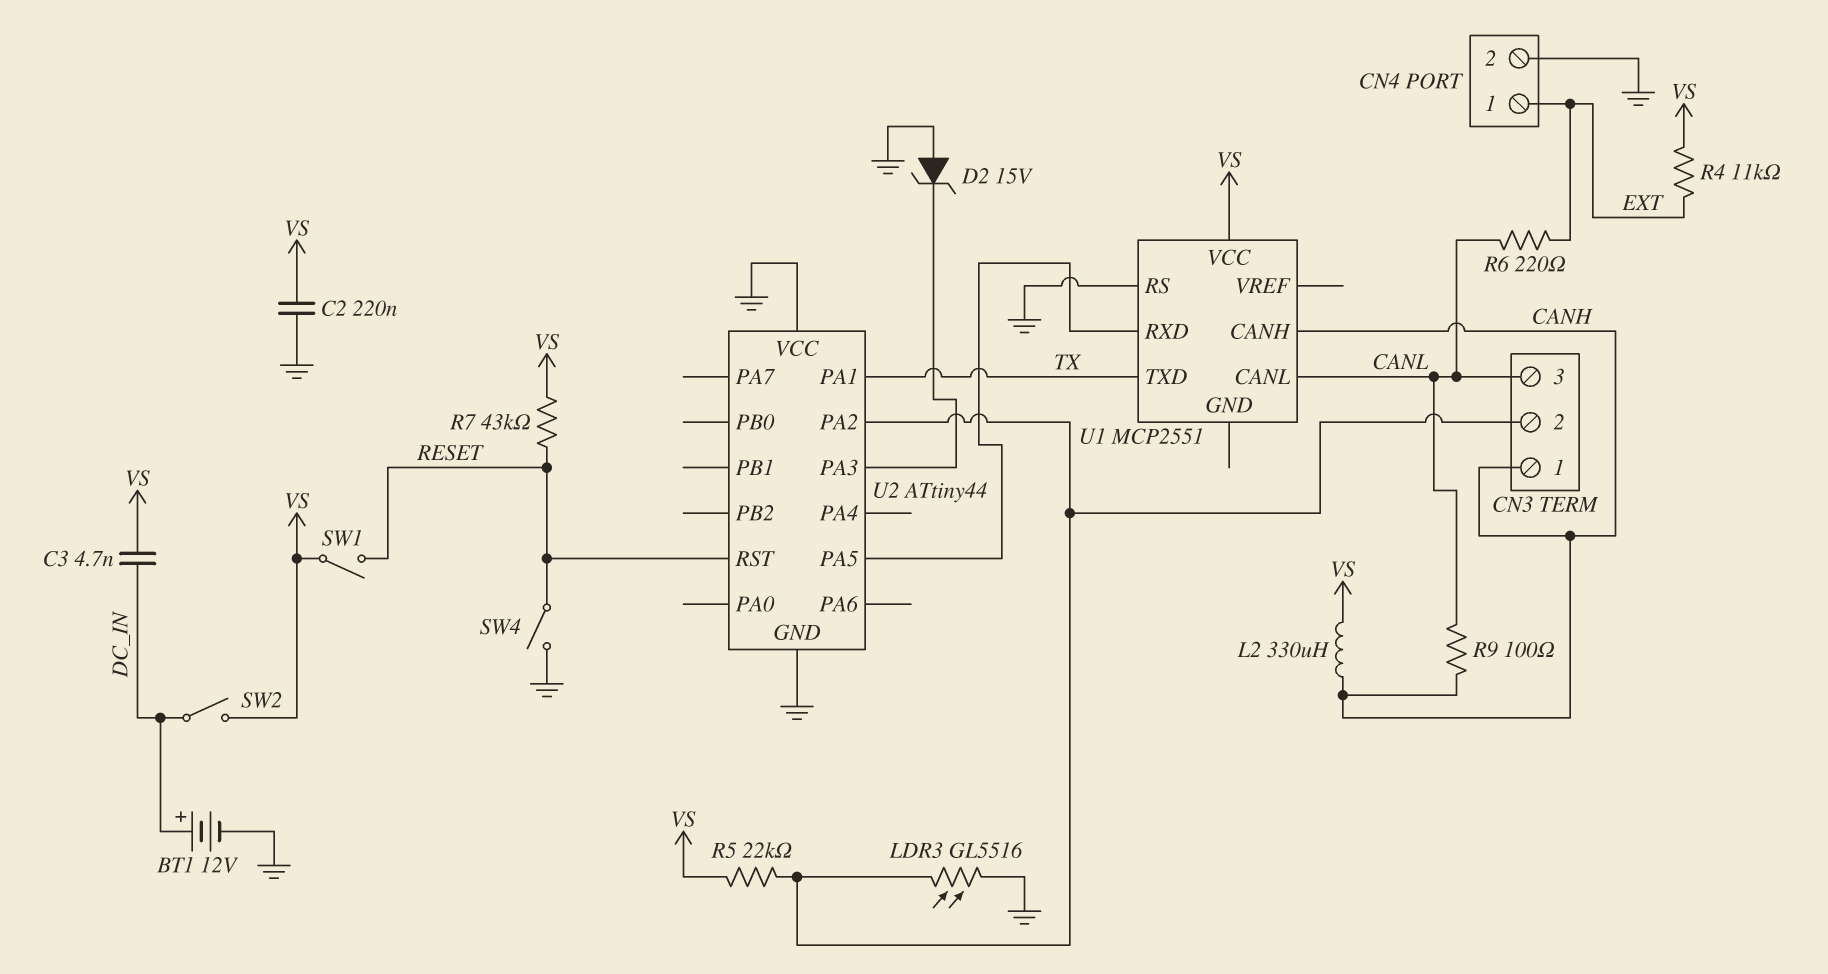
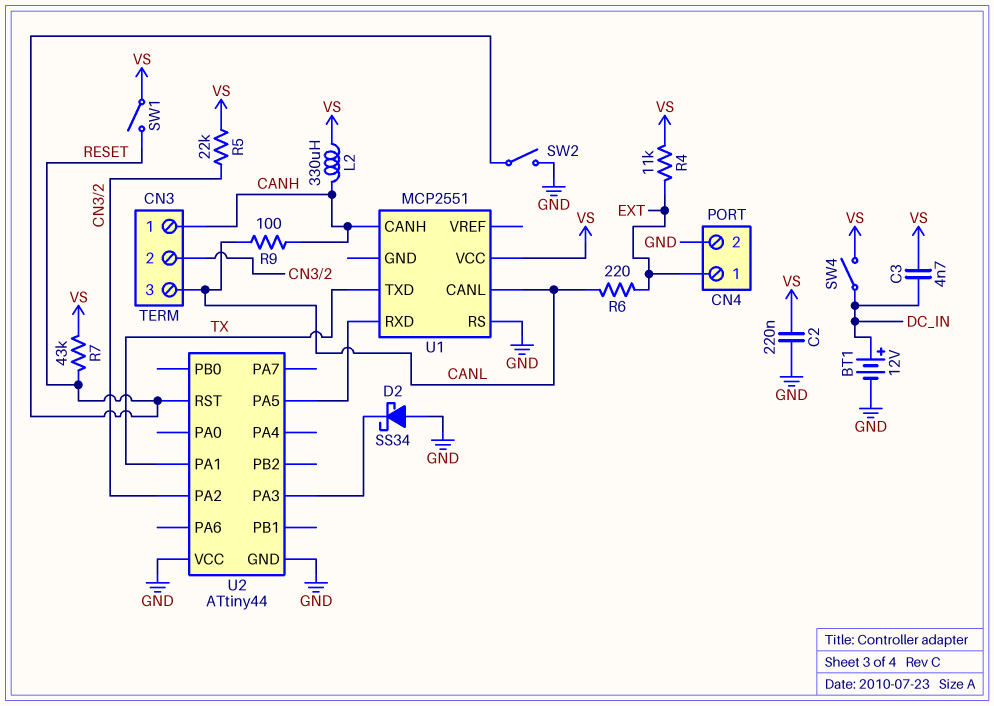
D2: zener 15V (A GND, K U2/PA3) -> schottky SS34 (A GND, K U2/PA3)
LDR3: GL5516 (CN3/2, GND) -> none
SW2: switch (DC_IN, VS) -> switch (GND, RESET)
SW4: switch (GND, RESET) -> switch (DC_IN, VS)

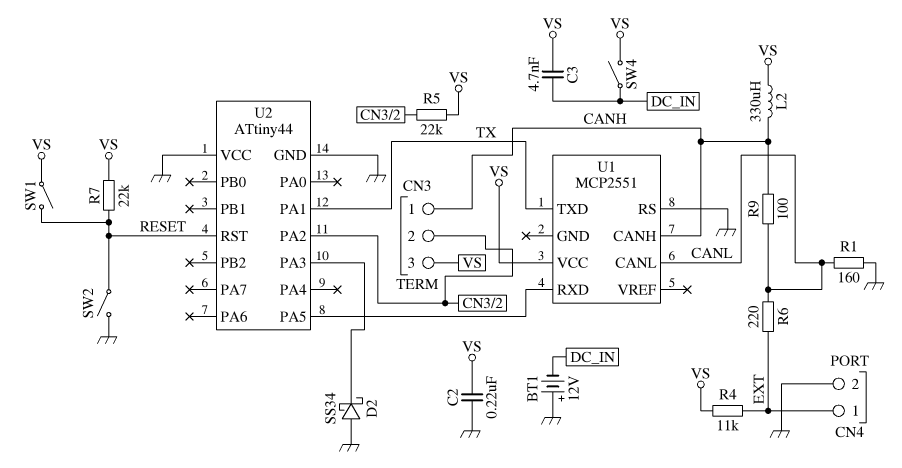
BT1: 12V (plus DC_IN, minus GND) -> 12V (plus GND, minus DC_IN)
CN3 pin 3: CANL -> VS
R1: none -> 160 (CANL, GND)
R7: 43k (RESET, VS) -> 22k (RESET, VS)

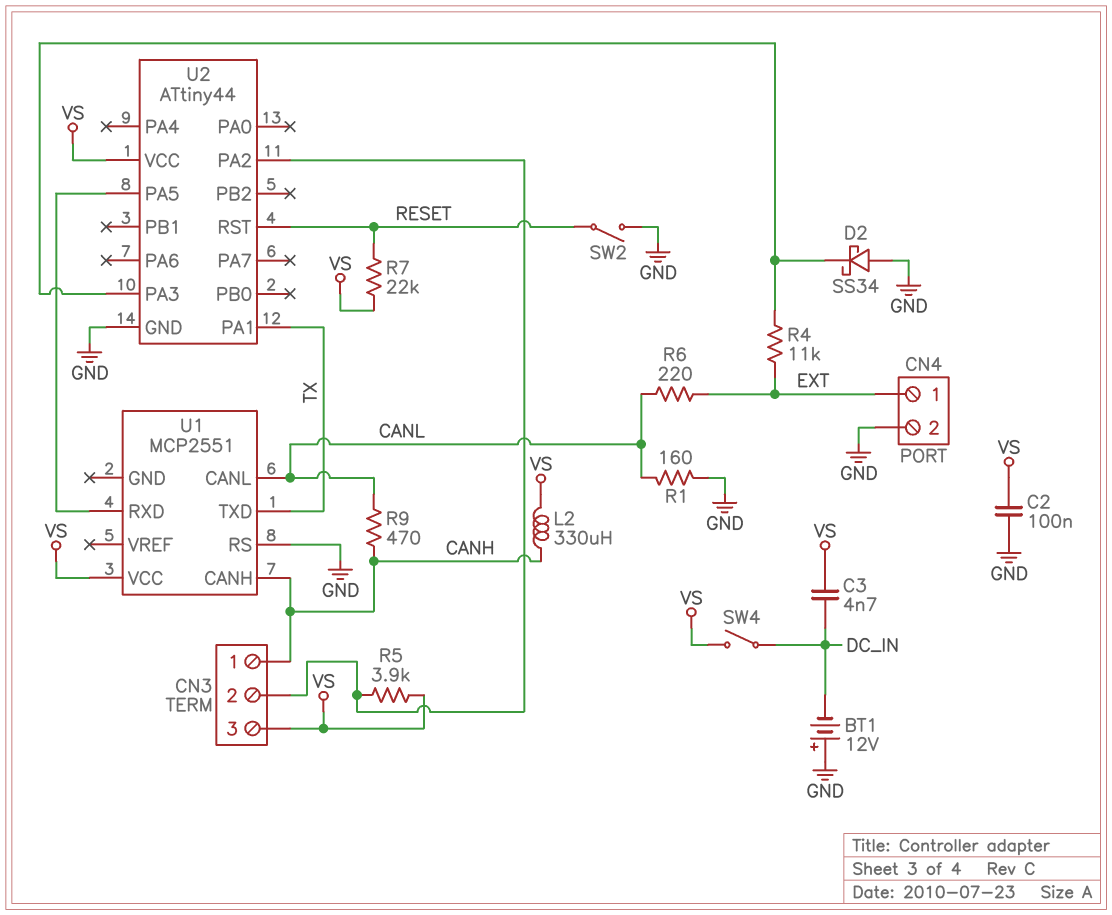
C2: 220nF (GND, VS) -> 100nF (GND, VS)
R4: 11k (EXT, VS) -> 11k (EXT, U2/PA3)
R5: 22k (CN3/2, VS) -> 3.9k (CN3/2, VS)
R9: 100 (CANH, CANL) -> 470 (CANH, CANL)
SW1: switch (RESET, VS) -> none
U2 pin VCC: GND -> VS

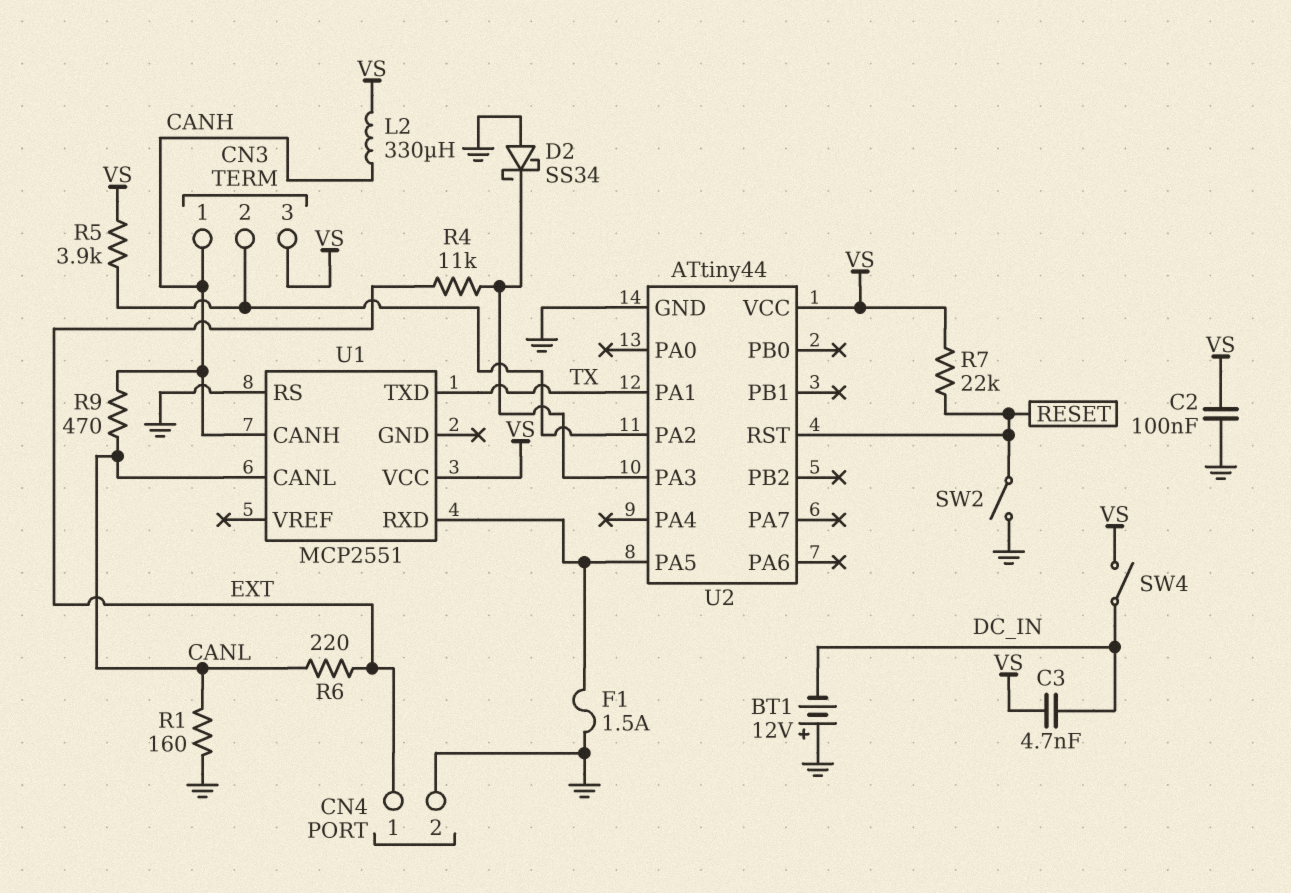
F1: none -> 1.5A (GND, U1/RXD)

